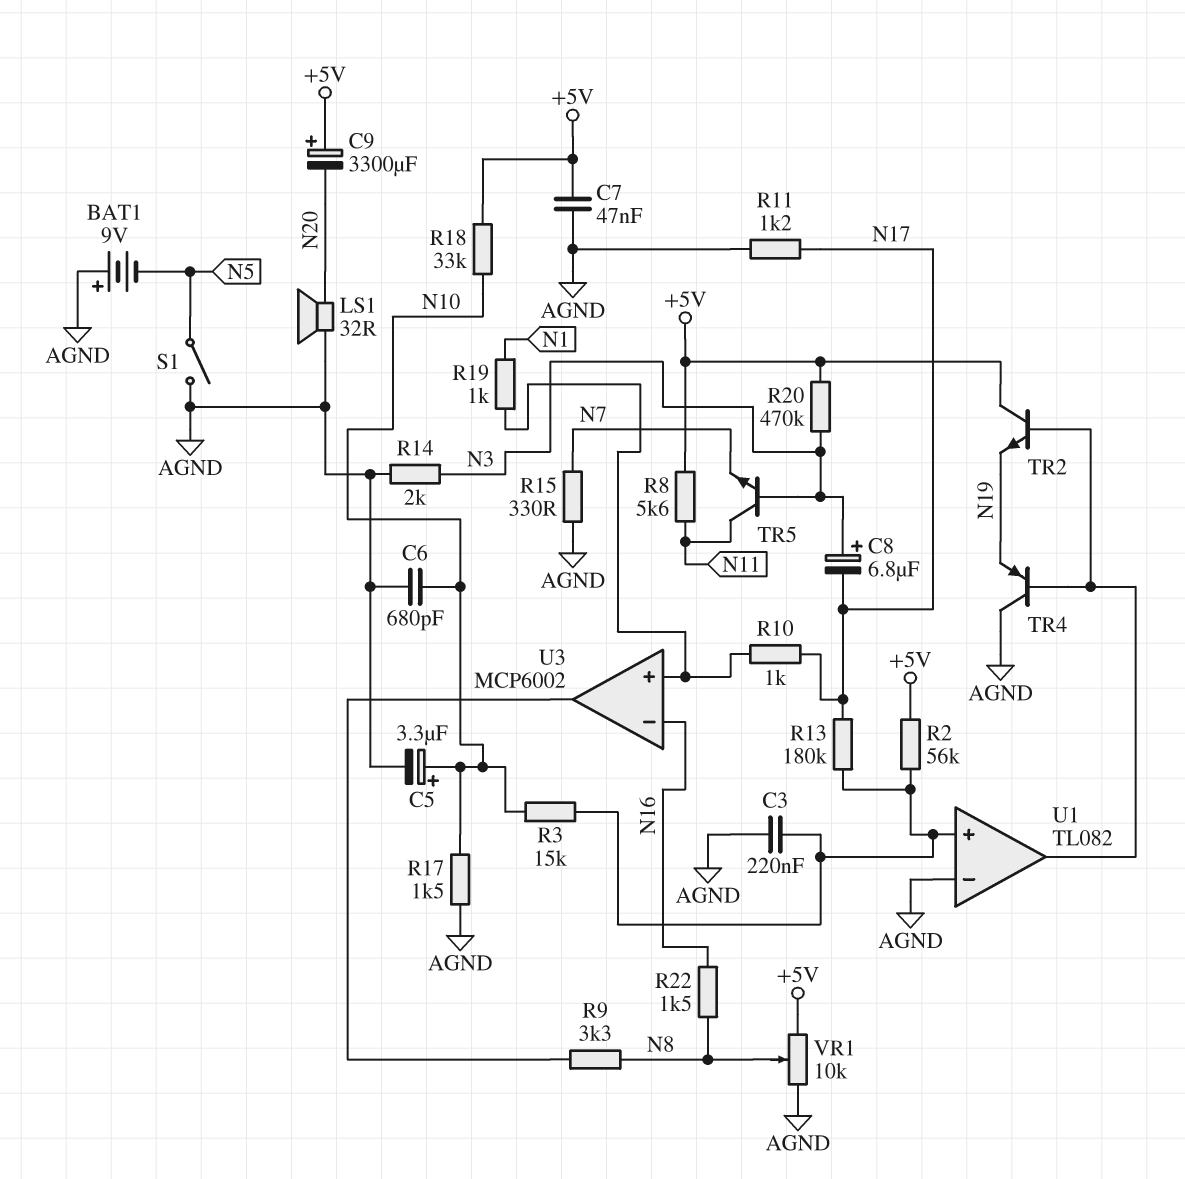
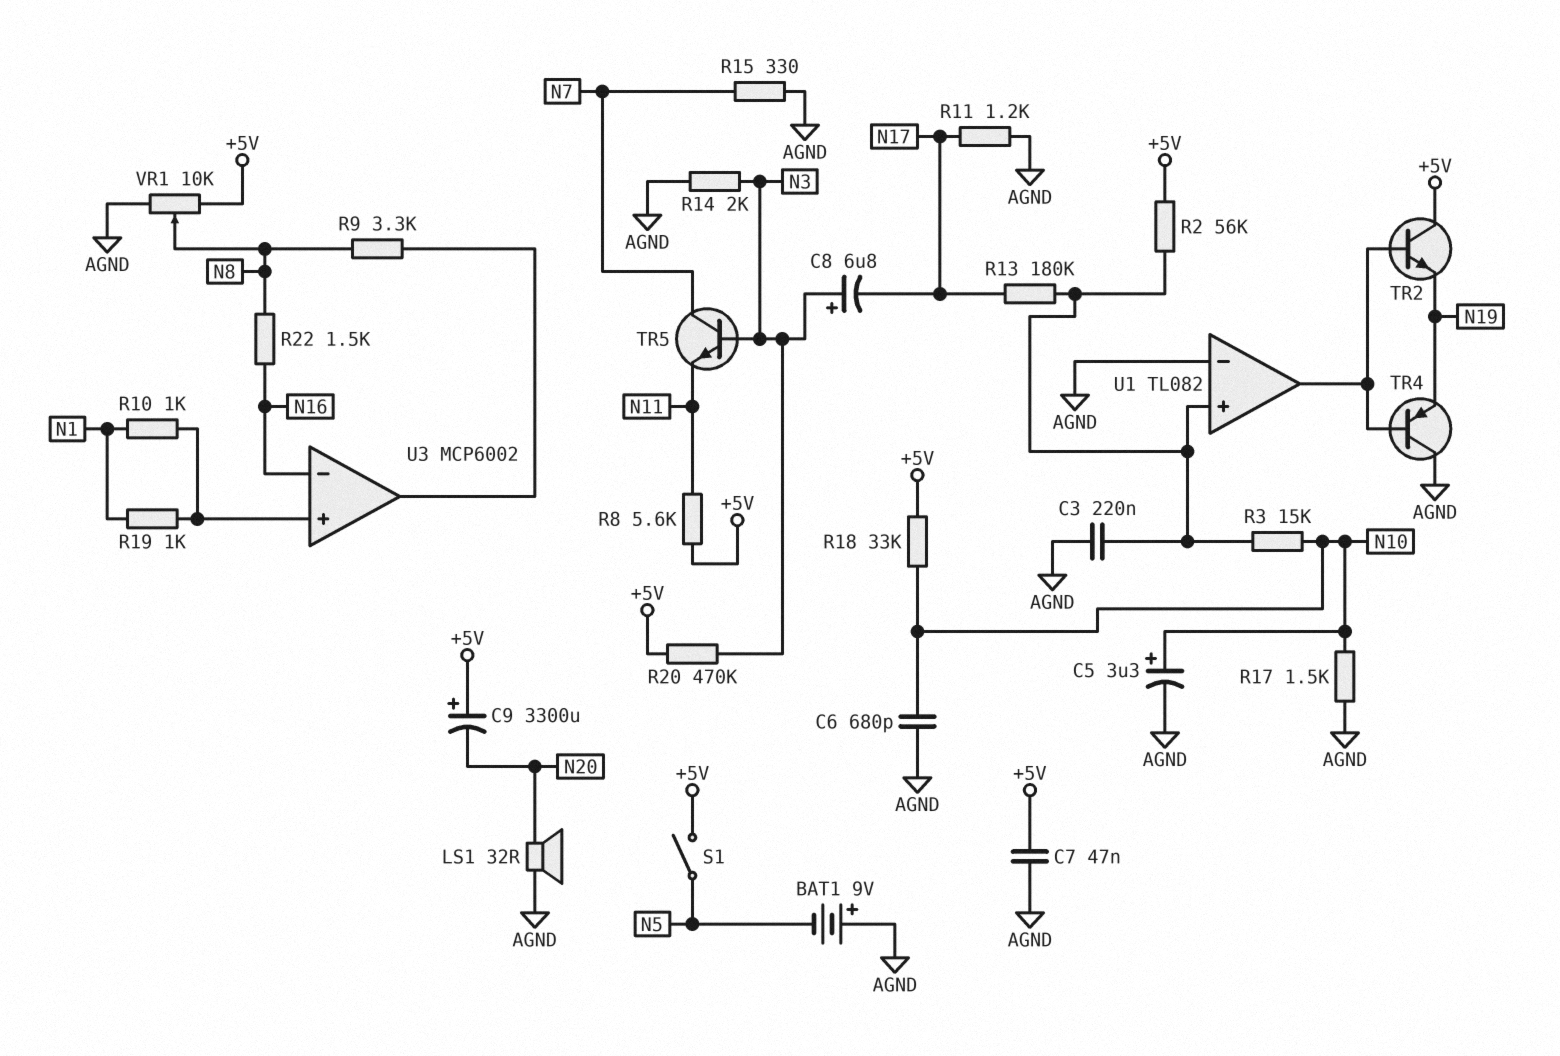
R10: 1k (N17, U3/in+) -> 1k (N1, U3/in+)
S1: switch (AGND, N5) -> switch (+5V, N5)
TR5: NPN (B N3, C N11, E N7) -> NPN (B N3, C N7, E N11)

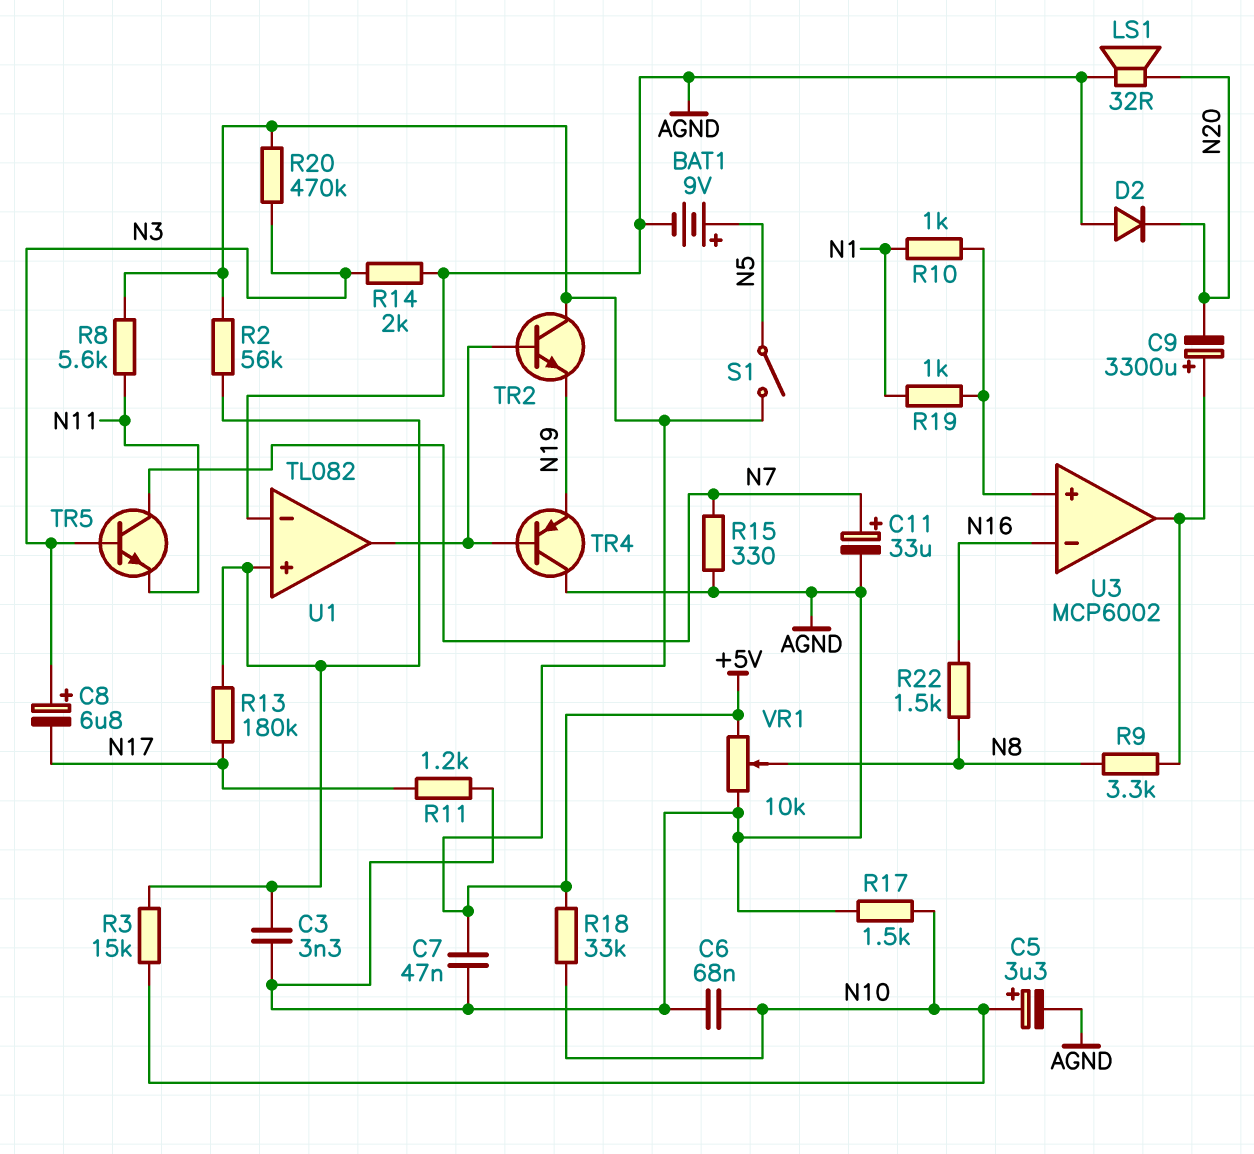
BAT1: 9V (plus AGND, minus N5) -> 9V (plus N5, minus AGND)
C3: 220nF (AGND, U1/in+) -> 3.3nF (AGND, U1/in+)
C6: 680pF (AGND, N10) -> 68nF (AGND, N10)
C9: 3300uF (plus +5V, minus N20) -> 3300uF (plus U3/out, minus N20)
C11: none -> 33uF (plus N7, minus AGND)
D2: none -> diode (A AGND, K N20)

